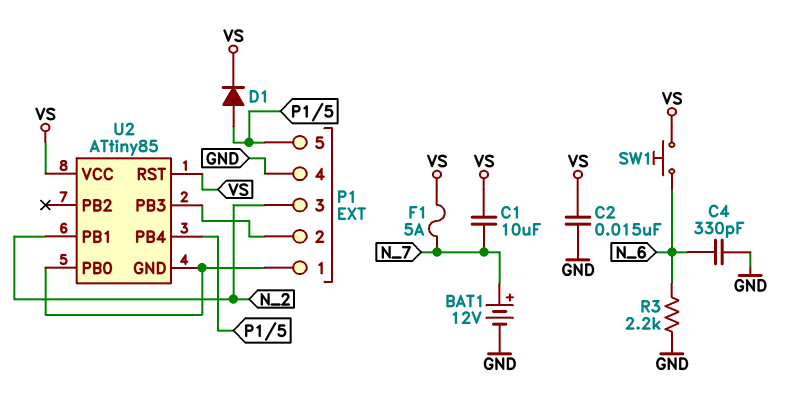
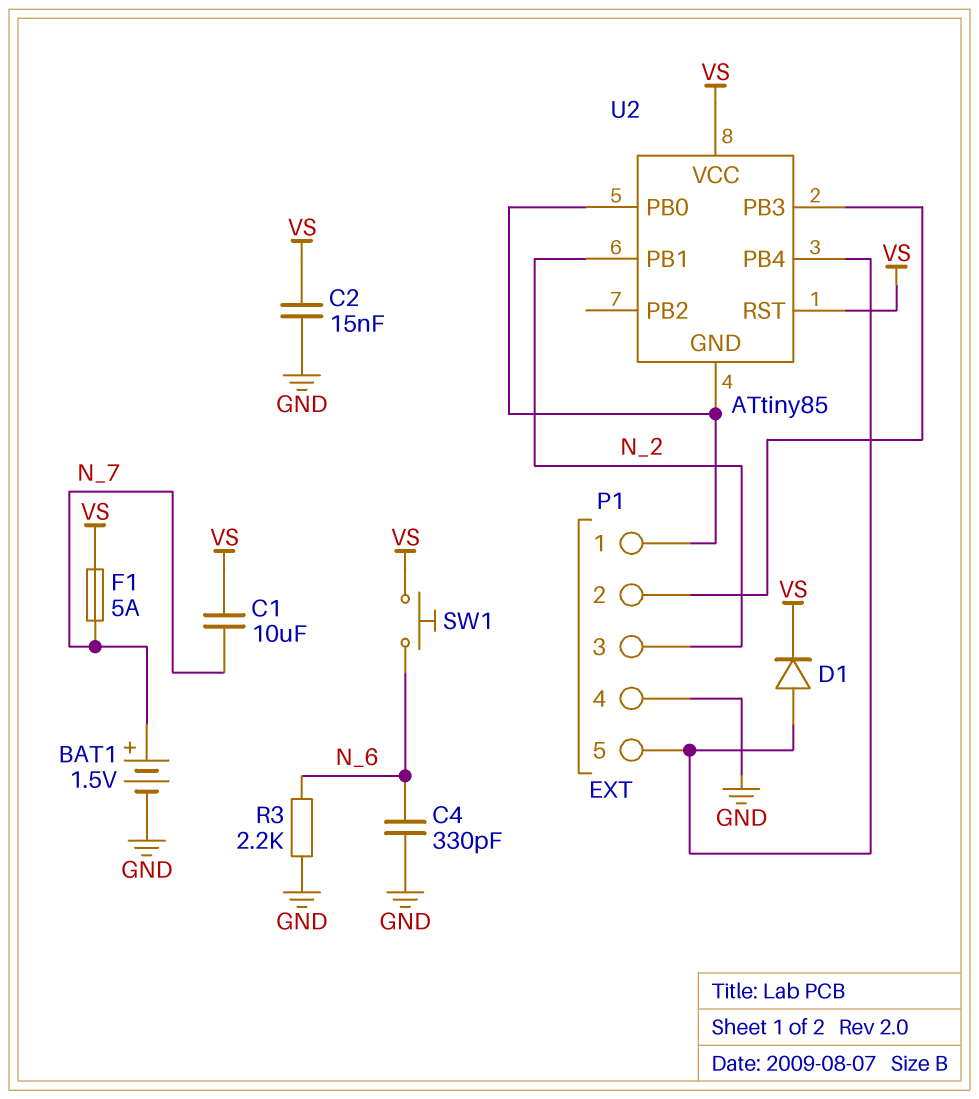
BAT1: 12V (plus N_7, minus GND) -> 1.5V (plus N_7, minus GND)

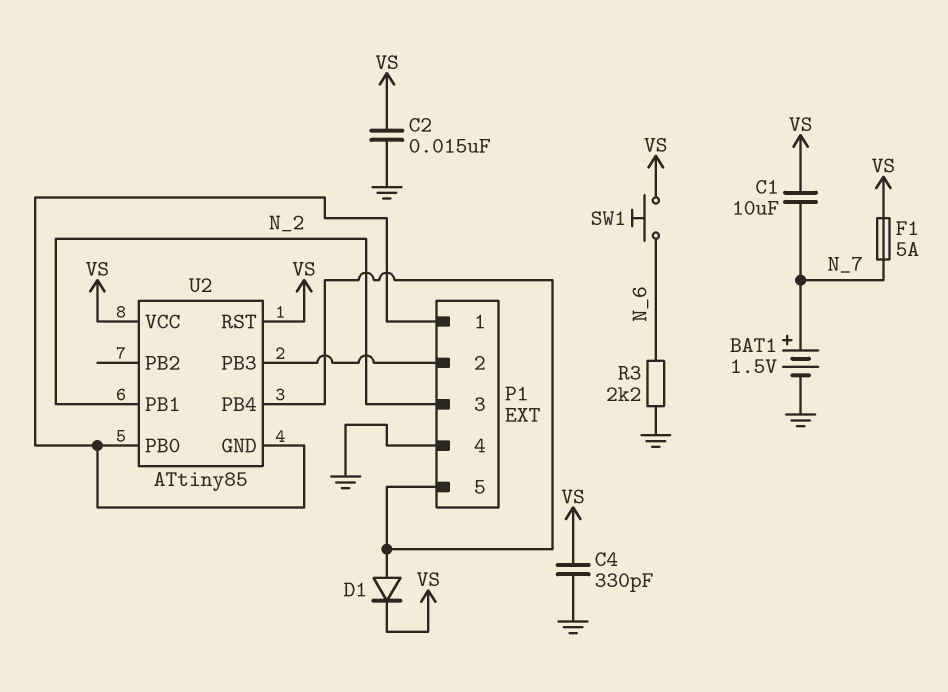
C4: 330pF (GND, N_6) -> 330pF (GND, VS)

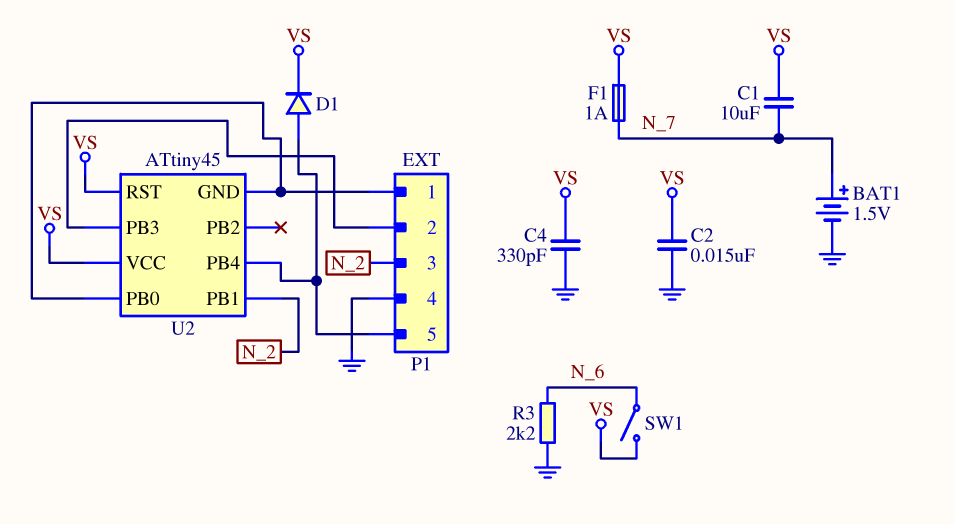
F1: 5A (N_7, VS) -> 1A (N_7, VS)
SW1: button (N_6, VS) -> switch (N_6, VS)
U2: ATtiny85 -> ATtiny45

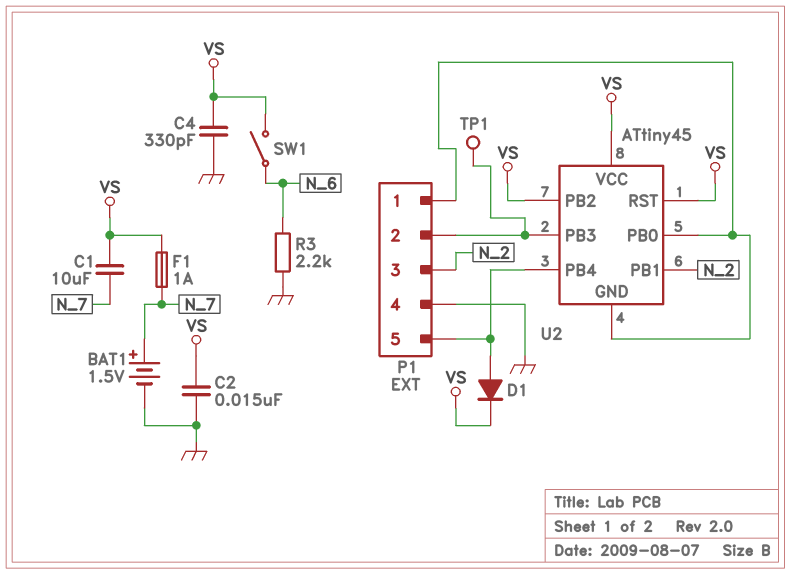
TP1: none -> test point (P1/2)
U2 pin PB2: none -> VS

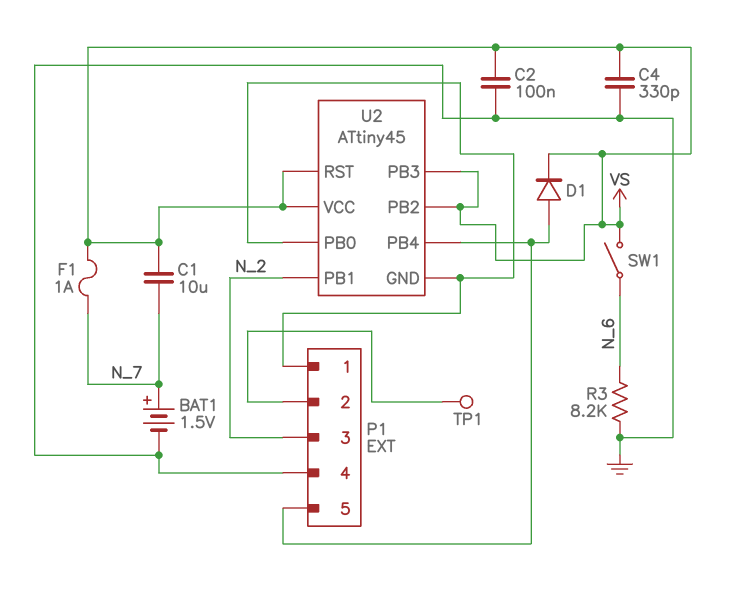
C2: 15nF (GND, VS) -> 100nF (GND, VS)
R3: 2.2k (GND, N_6) -> 8.2k (GND, N_6)
U2 pin PB3: P1/2 -> VS

